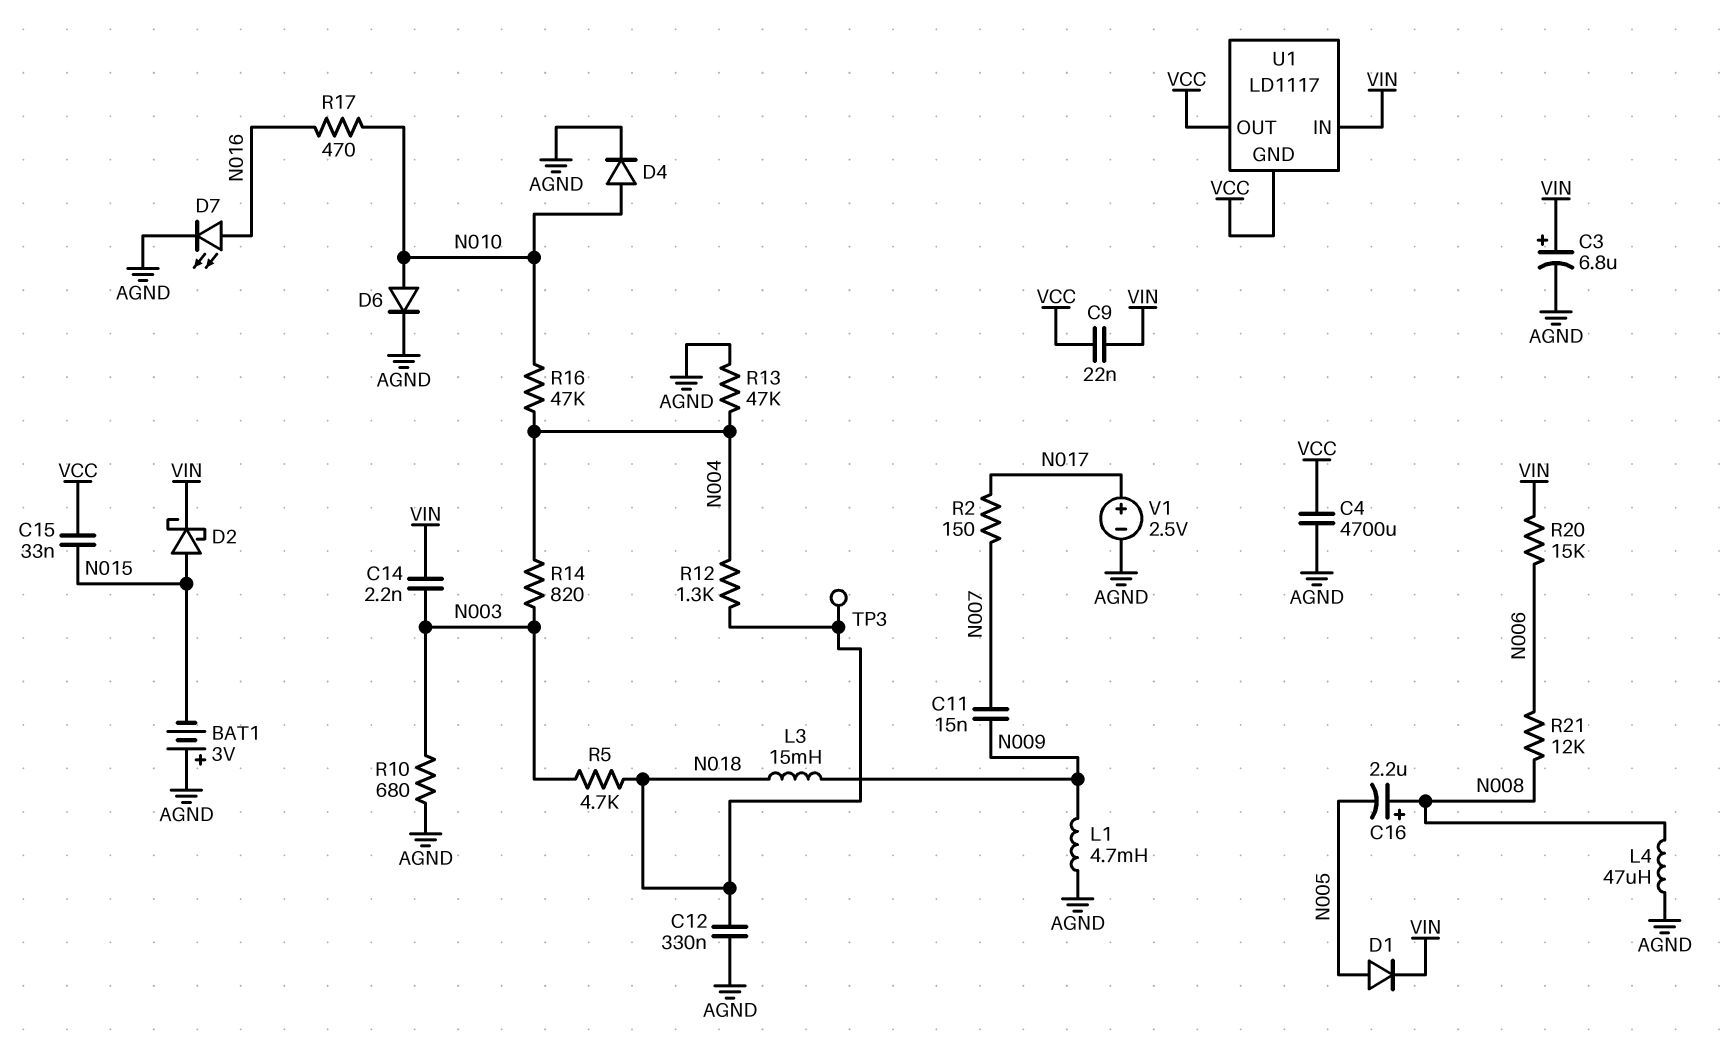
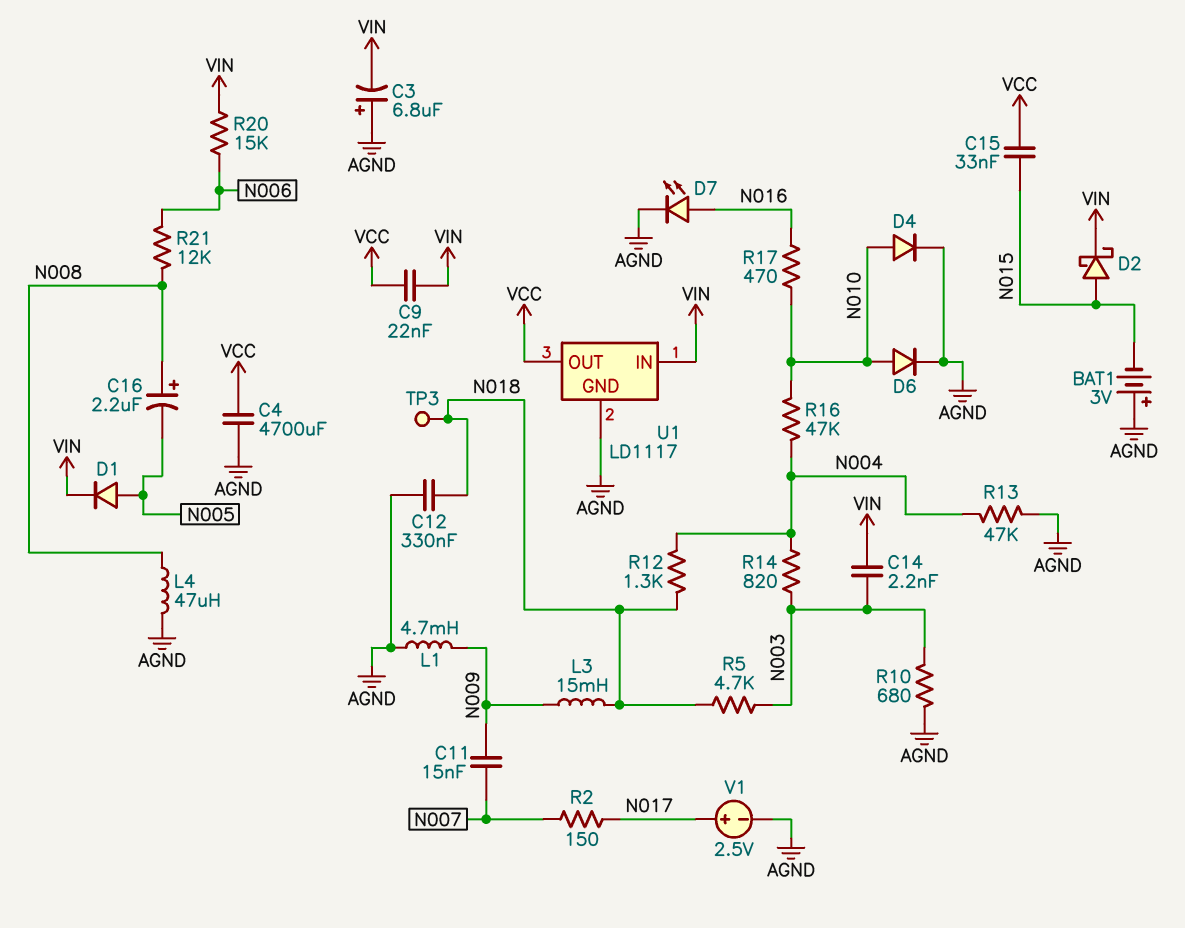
C3: 6.8uF (plus VIN, minus AGND) -> 6.8uF (plus AGND, minus VIN)
U1 pin GND: VCC -> AGND

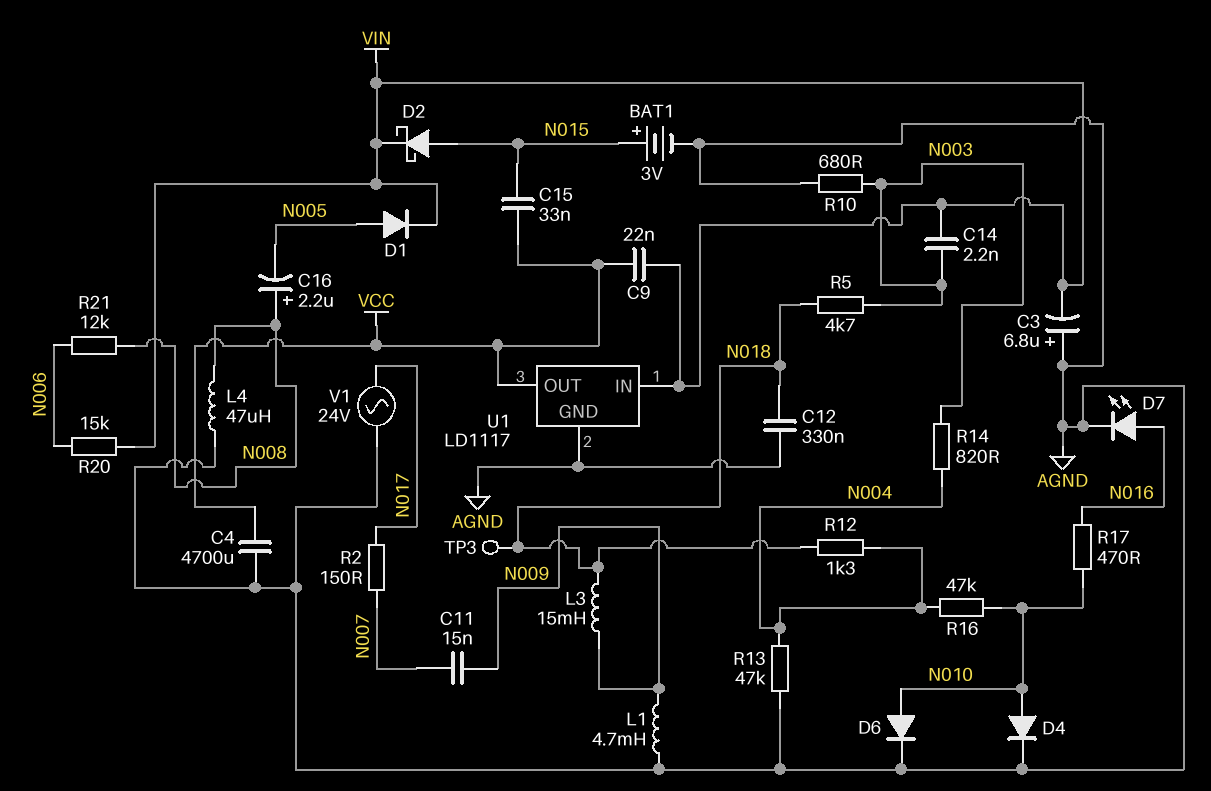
BAT1: 3V (plus AGND, minus N015) -> 3V (plus N015, minus AGND)
V1: 2.5V (plus N017, minus AGND) -> AC 24V (AGND, N017)

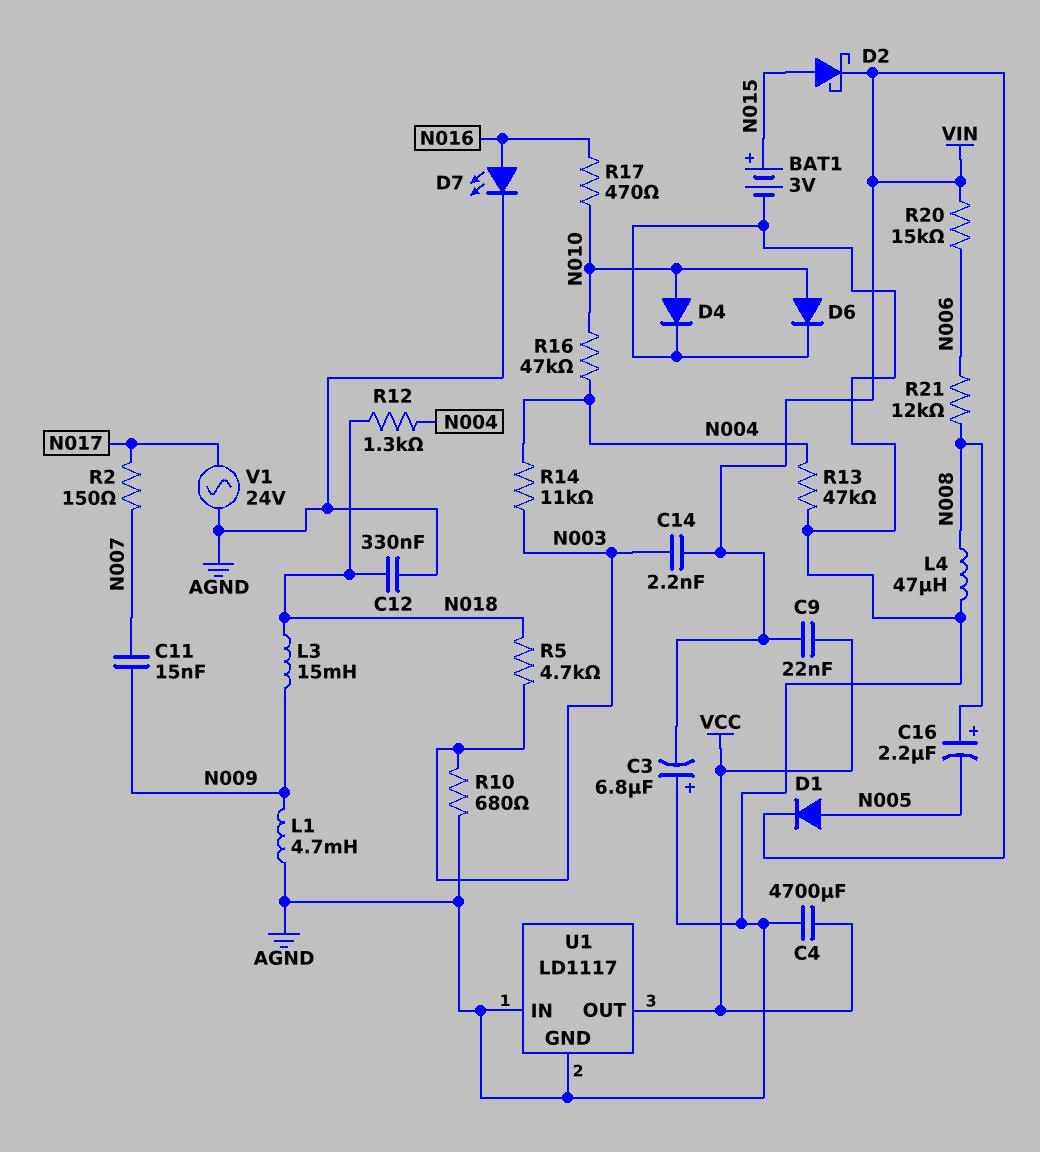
C15: 33nF (N015, VCC) -> none
R14: 820 (N003, N004) -> 11k (N003, N004)
TP3: test point (N018) -> none
U1 pin IN: VIN -> AGND

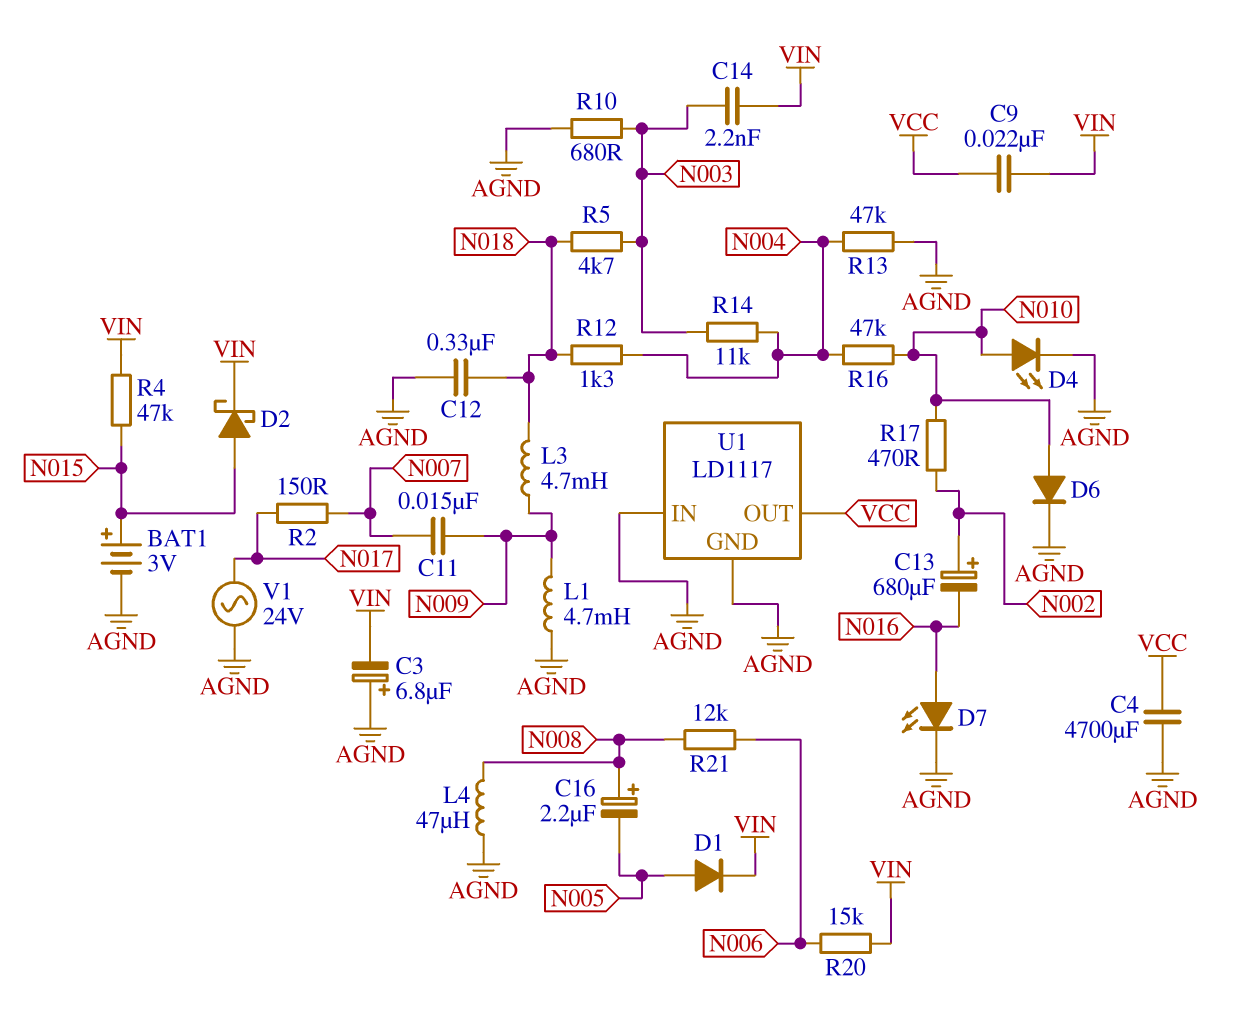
C13: none -> 680uF (plus N002, minus N016)
D4: diode (A N010, K AGND) -> LED (A N010, K AGND)
L3: 15mH (N009, N018) -> 4.7mH (N009, N018)
R4: none -> 47k (N015, VIN)
R17: 470 (N010, N016) -> 470 (N002, N010)

